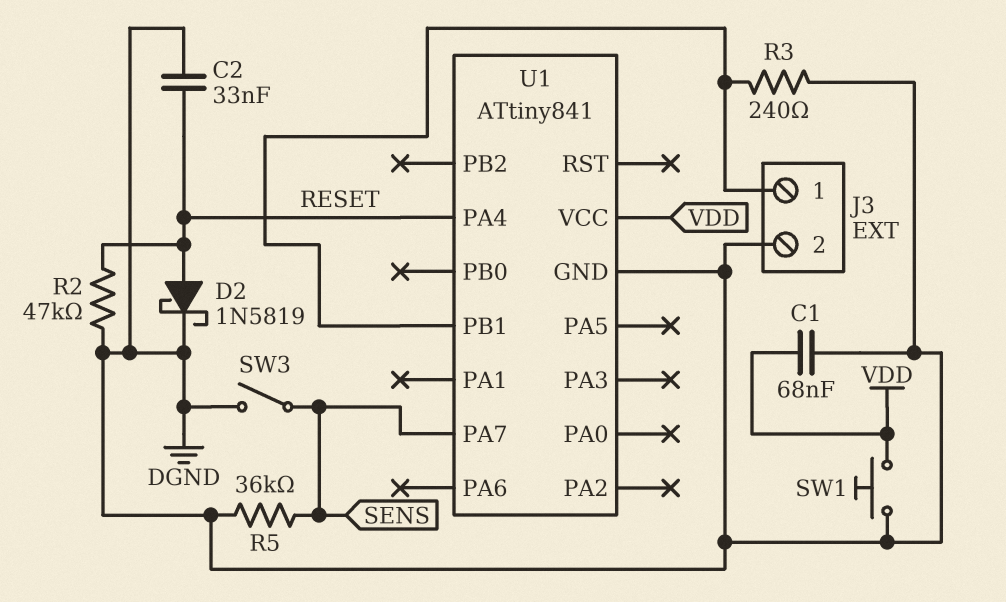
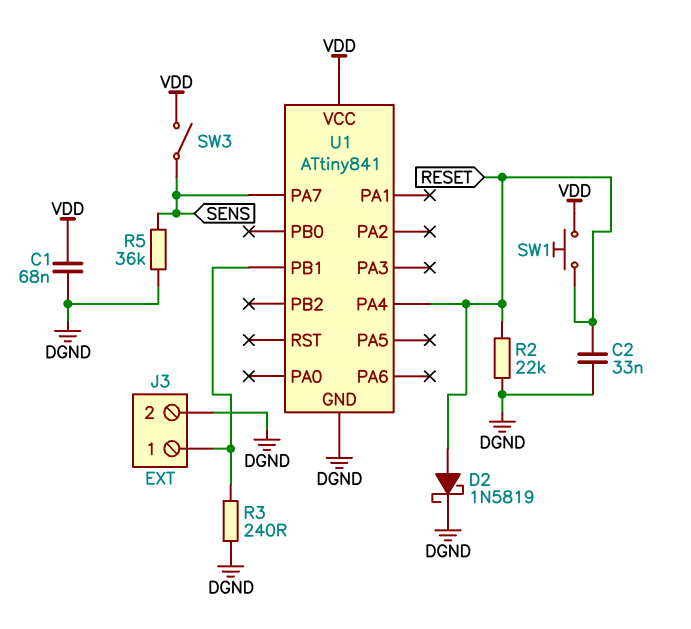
R2: 47k (DGND, RESET) -> 22k (DGND, RESET)
SW1: button (DGND, VDD) -> button (RESET, VDD)
SW3: switch (DGND, SENS) -> switch (SENS, VDD)

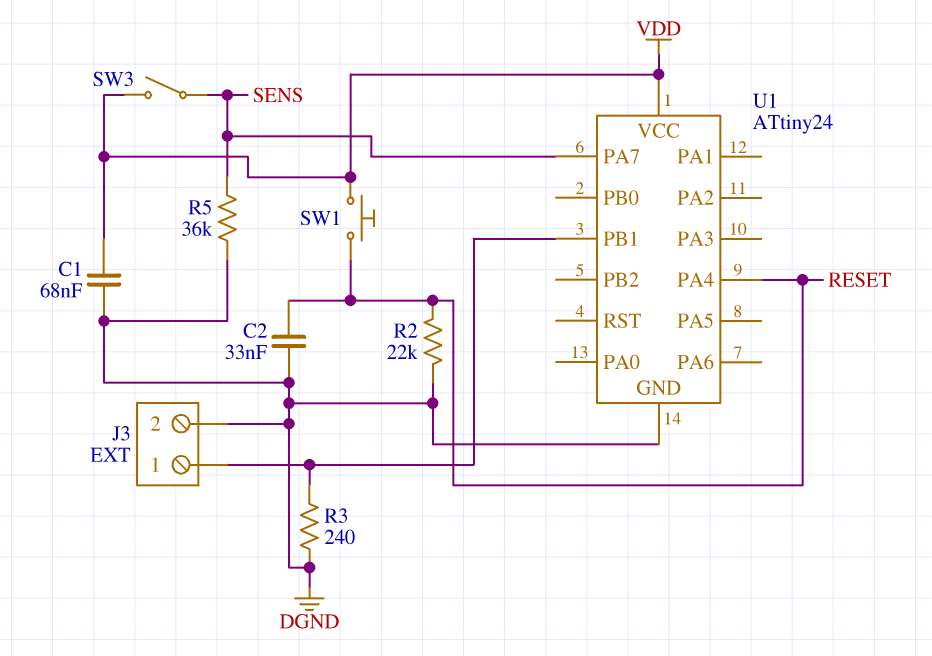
D2: schottky 1N5819 (A RESET, K DGND) -> none
U1: ATtiny841 -> ATtiny24

